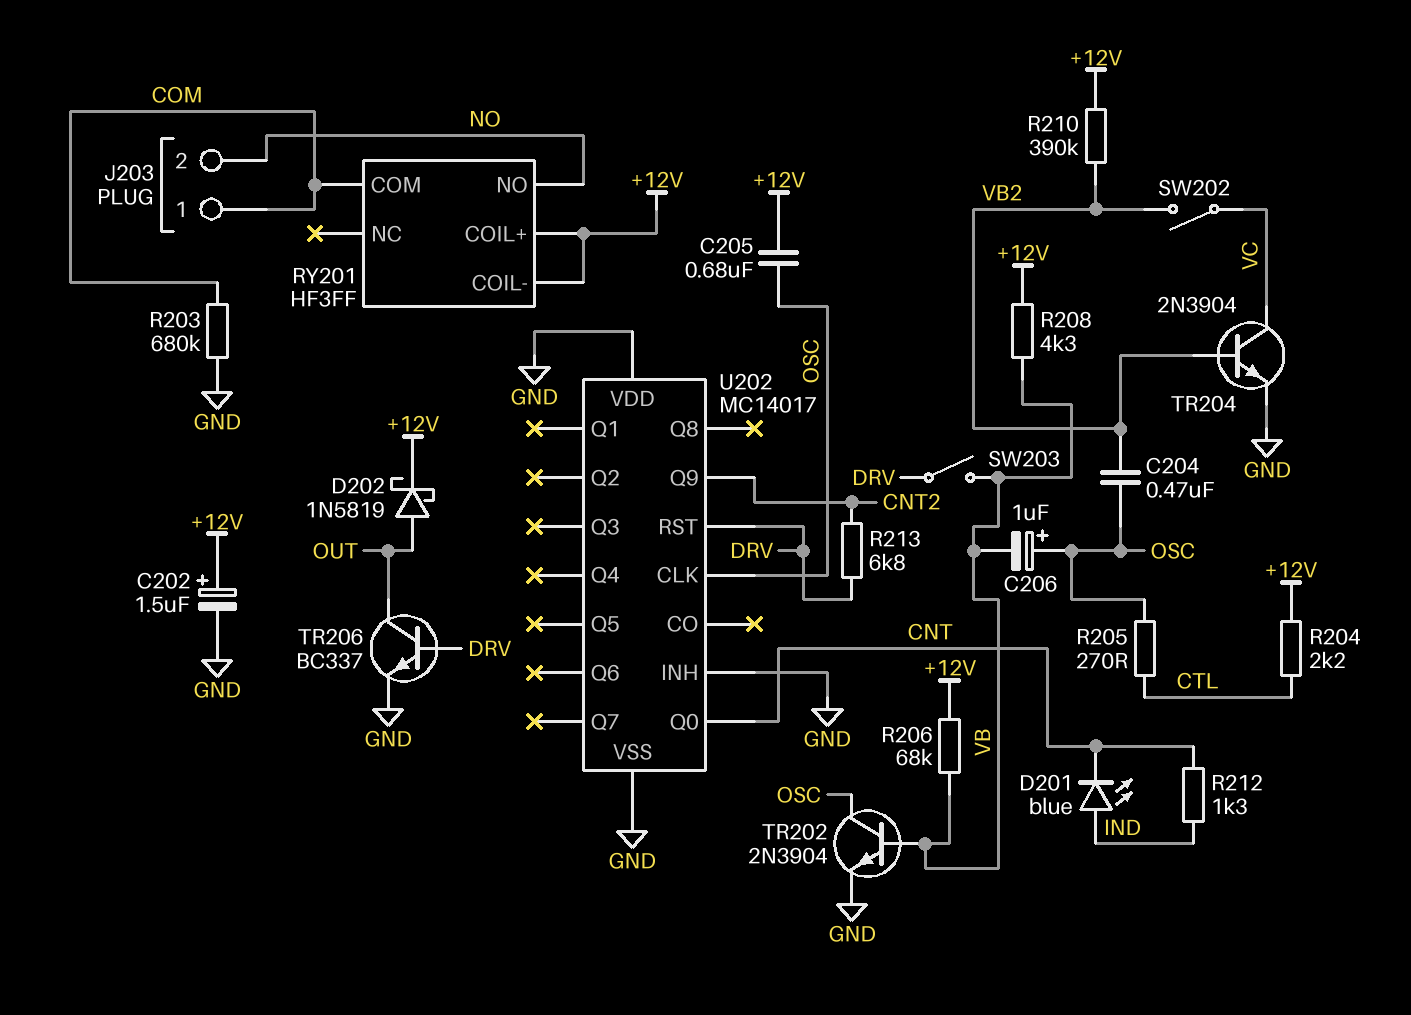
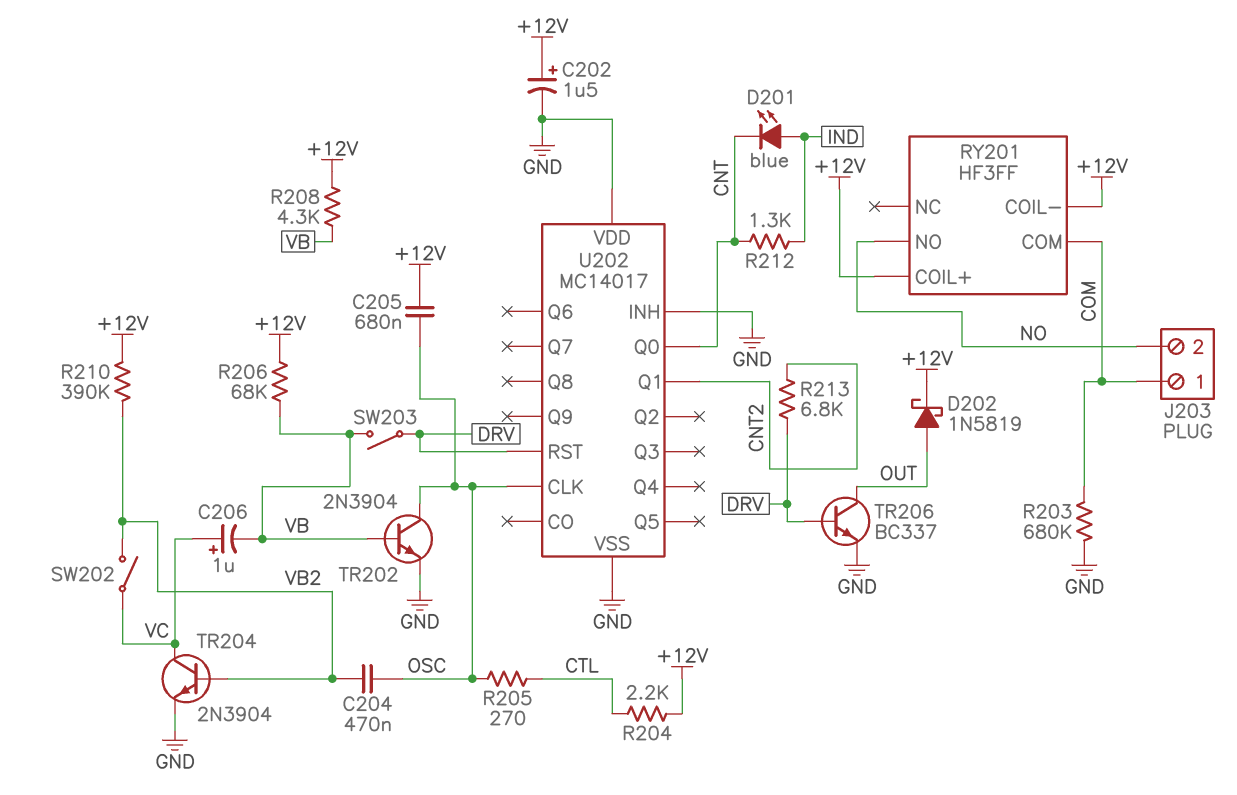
C206: 1uF (plus OSC, minus VB) -> 1uF (plus VC, minus VB)
U202 pin Q1: none -> CNT2
U202 pin Q9: CNT2 -> none

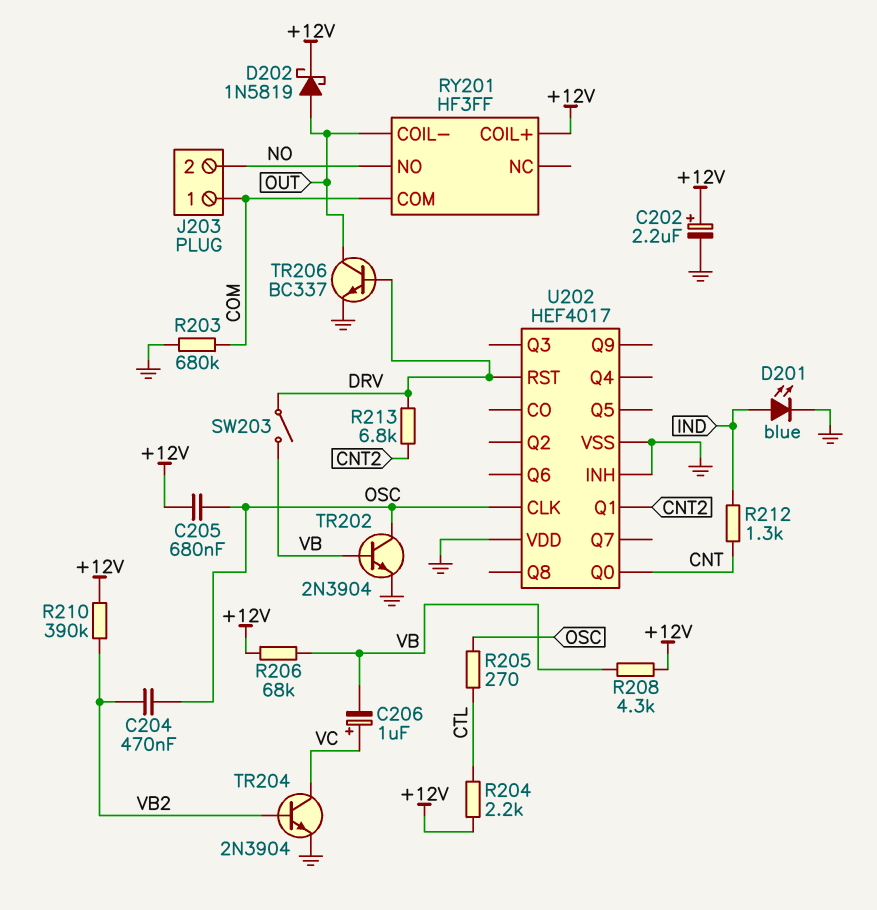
C202: 1.5uF (plus +12V, minus GND) -> 2.2uF (plus +12V, minus GND)
D201: LED blue (A IND, K CNT) -> LED blue (A IND, K GND)
RY201 pin COIL-: +12V -> OUT
SW202: switch (VB2, VC) -> none
U202: MC14017 -> HEF4017

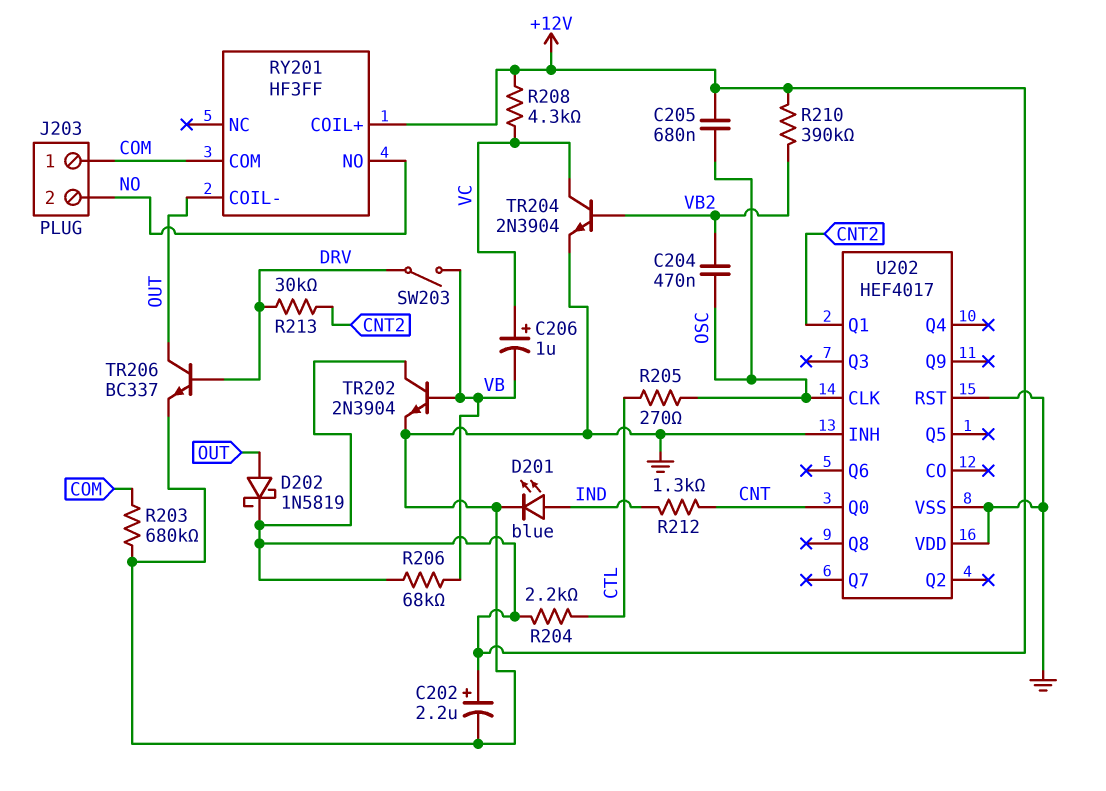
R208: 4.3k (+12V, VB) -> 4.3k (+12V, VC)
R213: 6.8k (CNT2, DRV) -> 30k (CNT2, DRV)
TR202: NPN 2N3904 (B VB, C OSC, E GND) -> NPN 2N3904 (B VB, C +12V, E GND)
U202 pin RST: DRV -> GND

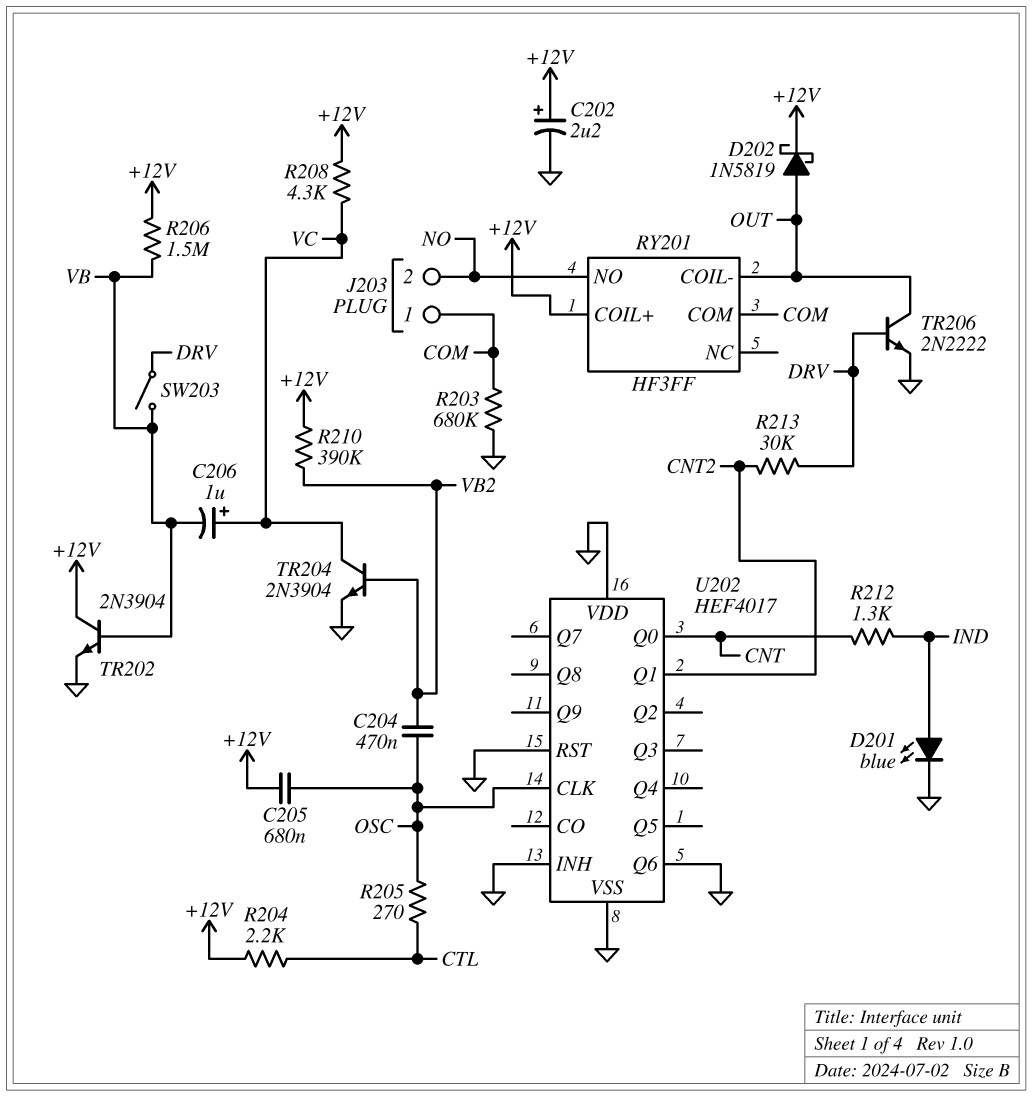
R206: 68k (+12V, VB) -> 1.5M (+12V, VB)
TR206: NPN BC337 (B DRV, C OUT, E GND) -> NPN 2N2222 (B DRV, C OUT, E GND)
U202 pin Q6: none -> GND

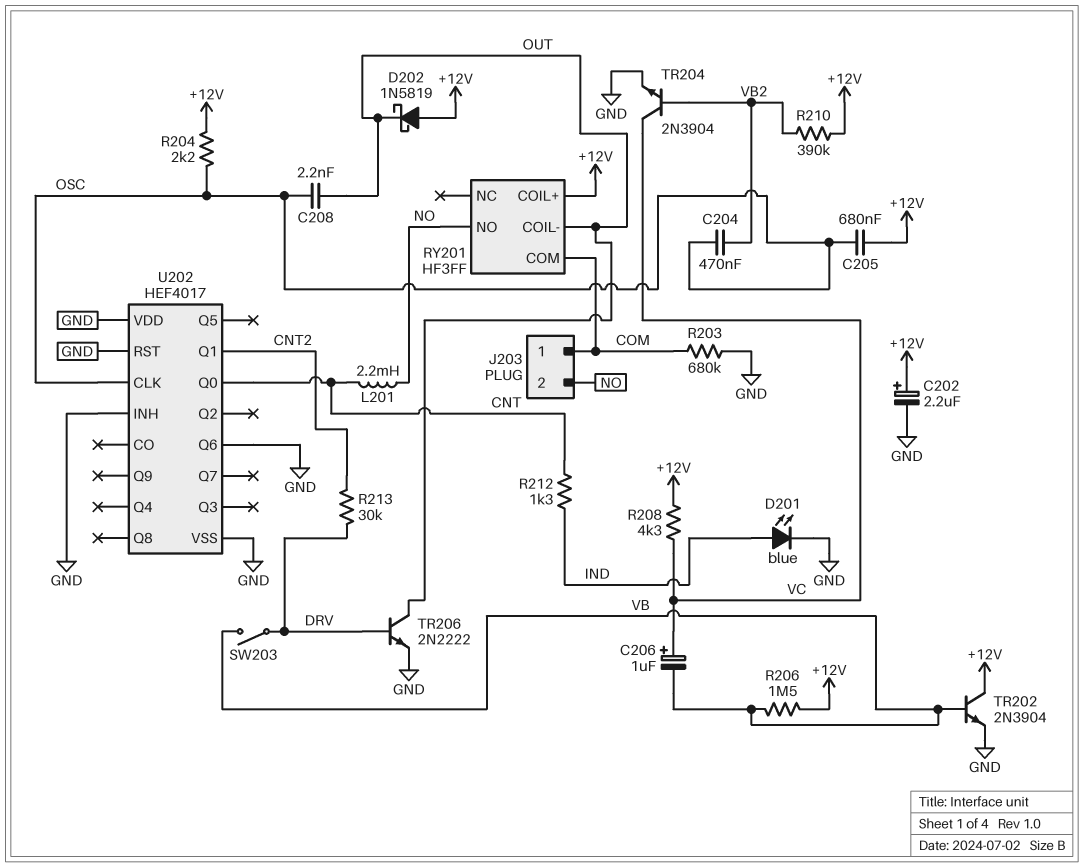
C208: none -> 2.2nF (OSC, OUT)
D202: schottky 1N5819 (A OUT, K +12V) -> schottky 1N5819 (A +12V, K OUT)
L201: none -> 2.2mH (CNT, NO)
R204: 2.2k (+12V, CTL) -> 2.2k (+12V, OSC)
R205: 270 (CTL, OSC) -> none

